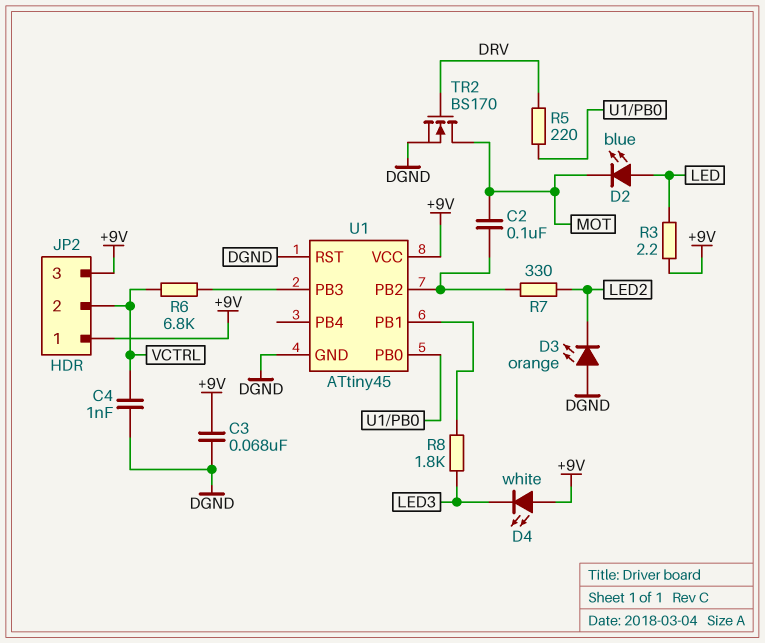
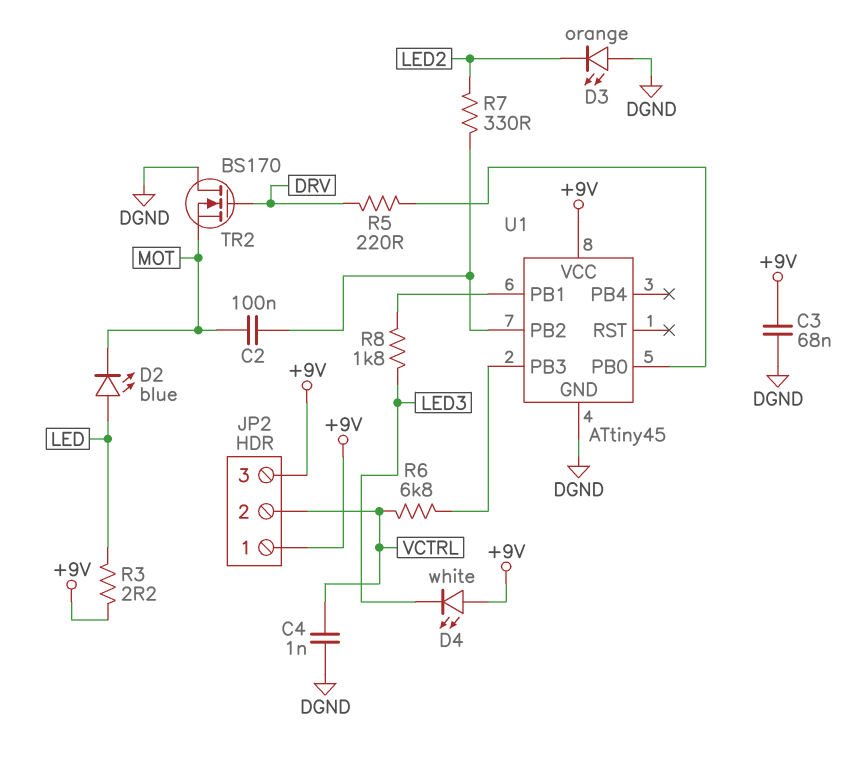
TR2: NMOS BS170 (G DRV, D MOT, S DGND) -> NMOS BS170 (G DRV, D DGND, S MOT)
U1 pin RST: DGND -> none

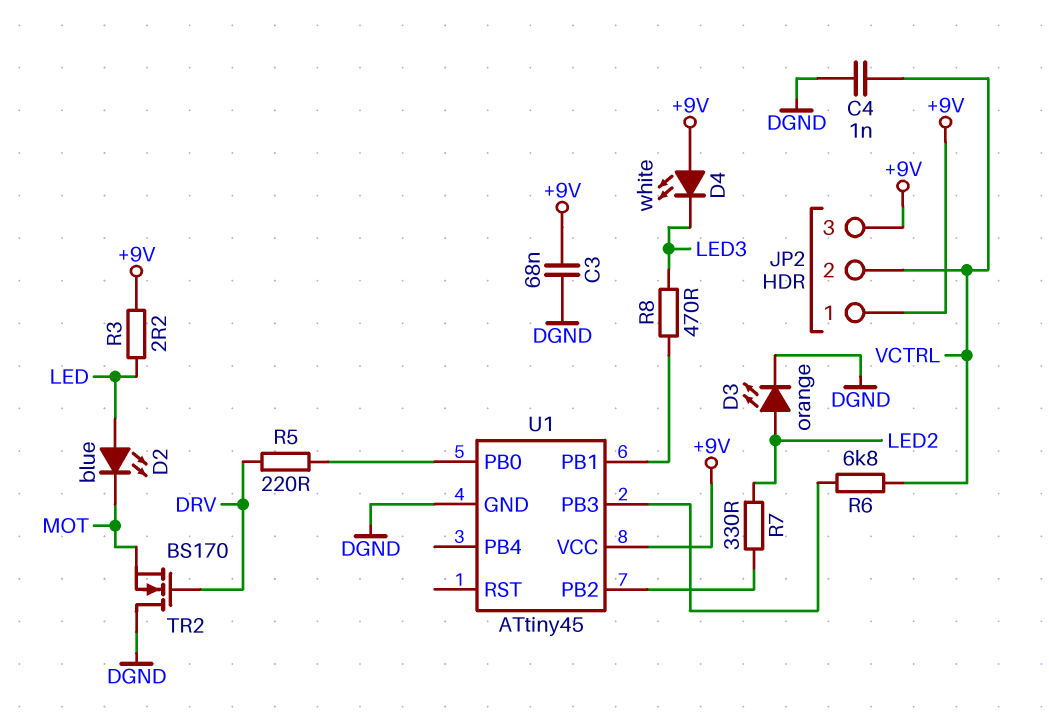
C2: 100nF (MOT, U1/PB2) -> none
D3: LED orange (A DGND, K LED2) -> LED orange (A LED2, K DGND)
R8: 1.8k (LED3, U1/PB1) -> 470 (LED3, U1/PB1)

